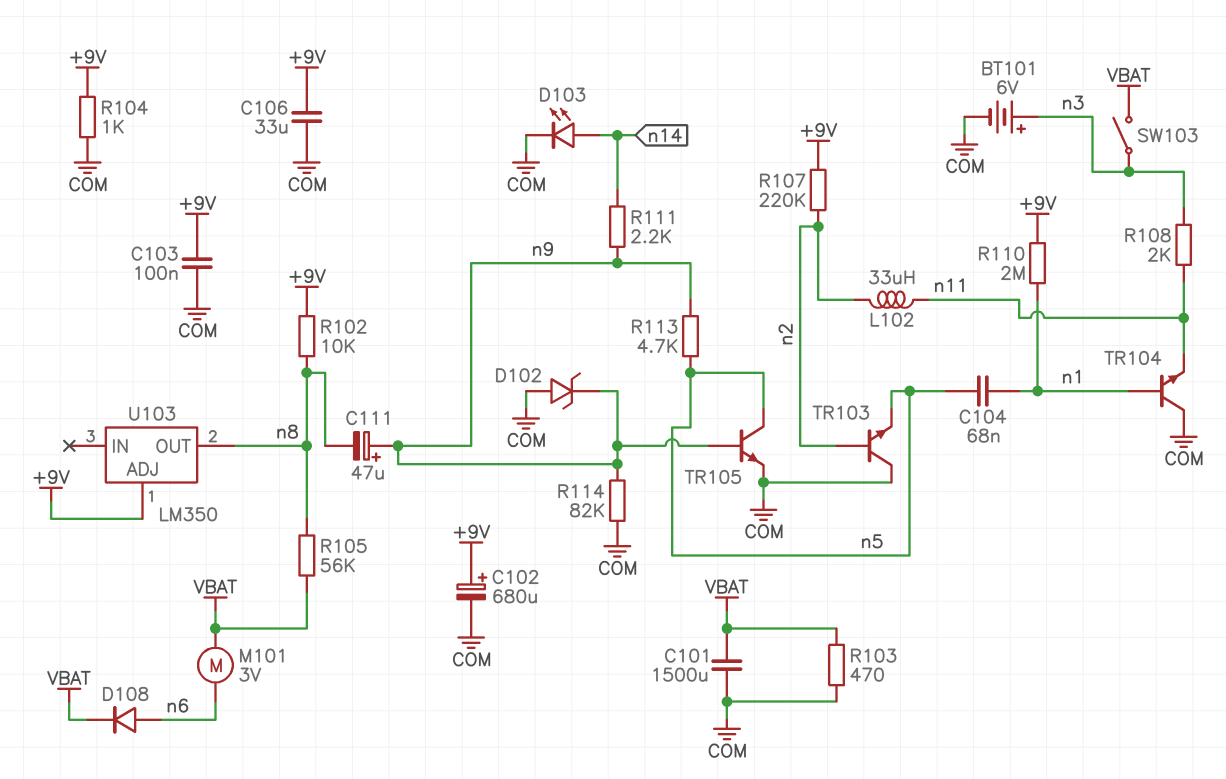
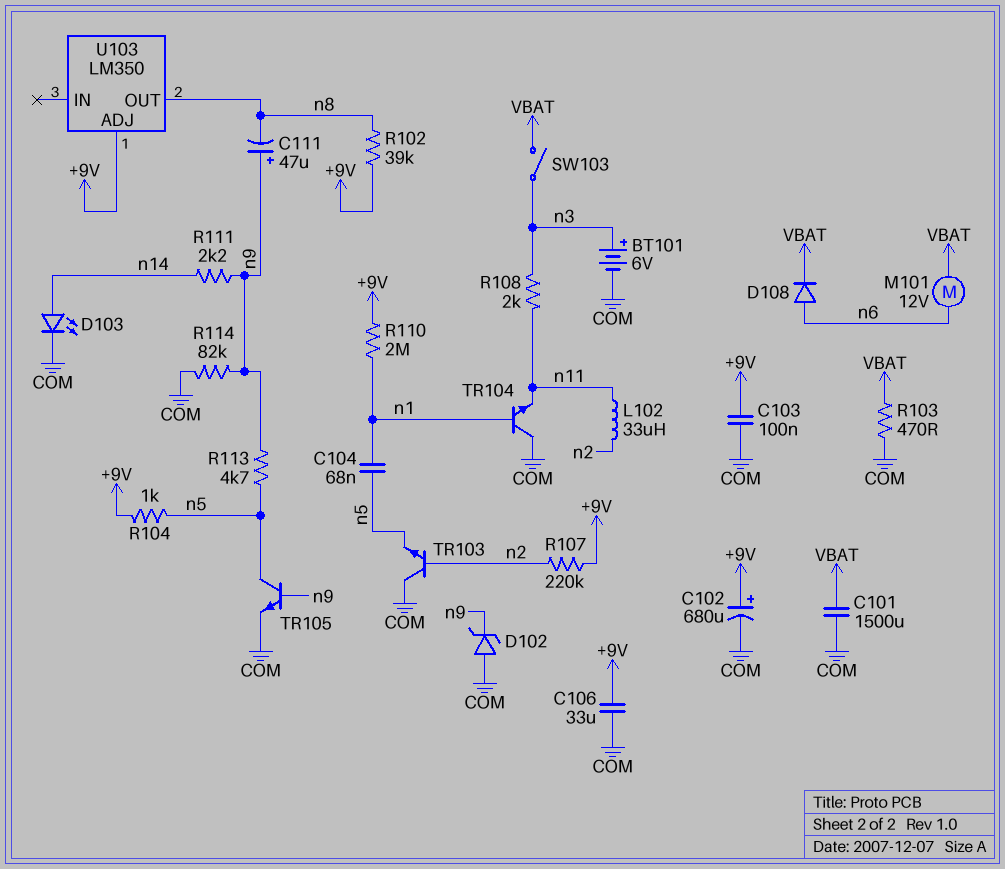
M101: motor 3V (VBAT, n6) -> motor 12V (VBAT, n6)
R102: 10k (+9V, n8) -> 39k (+9V, n8)
R104: 1k (+9V, COM) -> 1k (+9V, n5)
R105: 56k (VBAT, n8) -> none

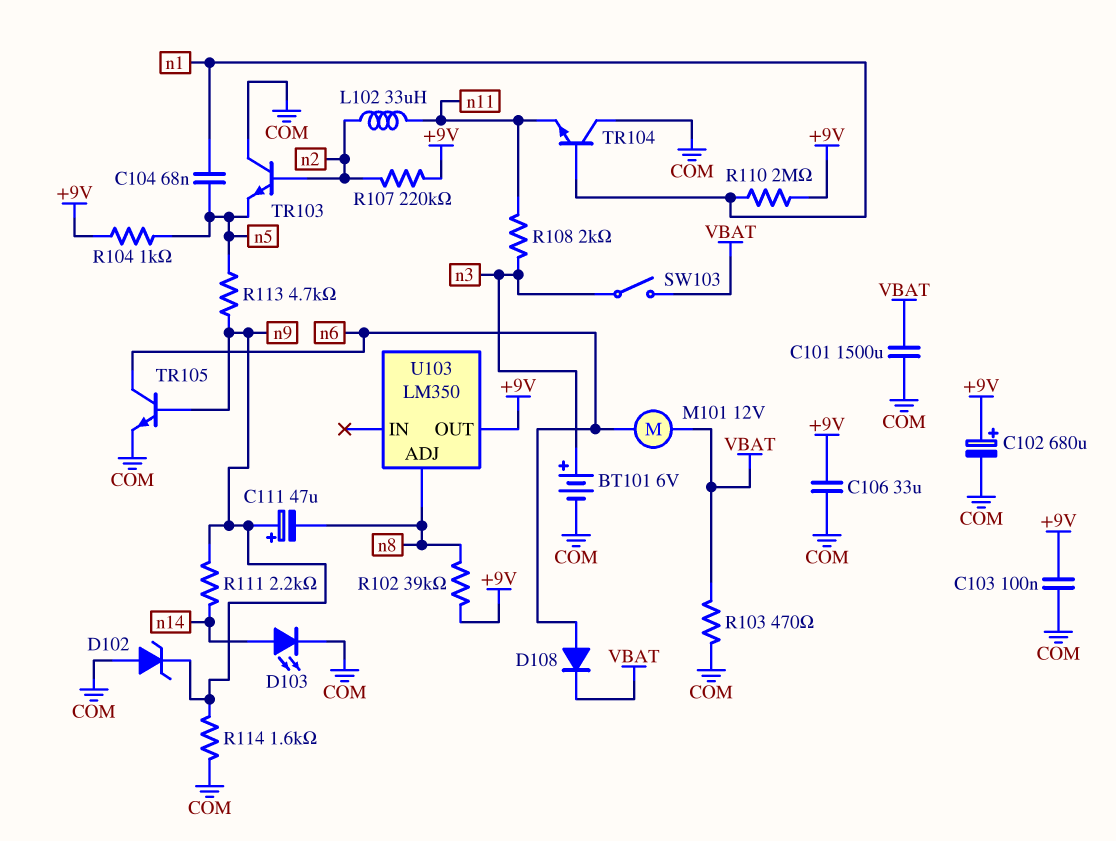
R114: 82k (COM, n9) -> 1.6k (COM, n9)
TR105: NPN (B n9, C n5, E COM) -> NPN (B n9, C n6, E COM)
U103 pin ADJ: +9V -> n8
U103 pin OUT: n8 -> +9V

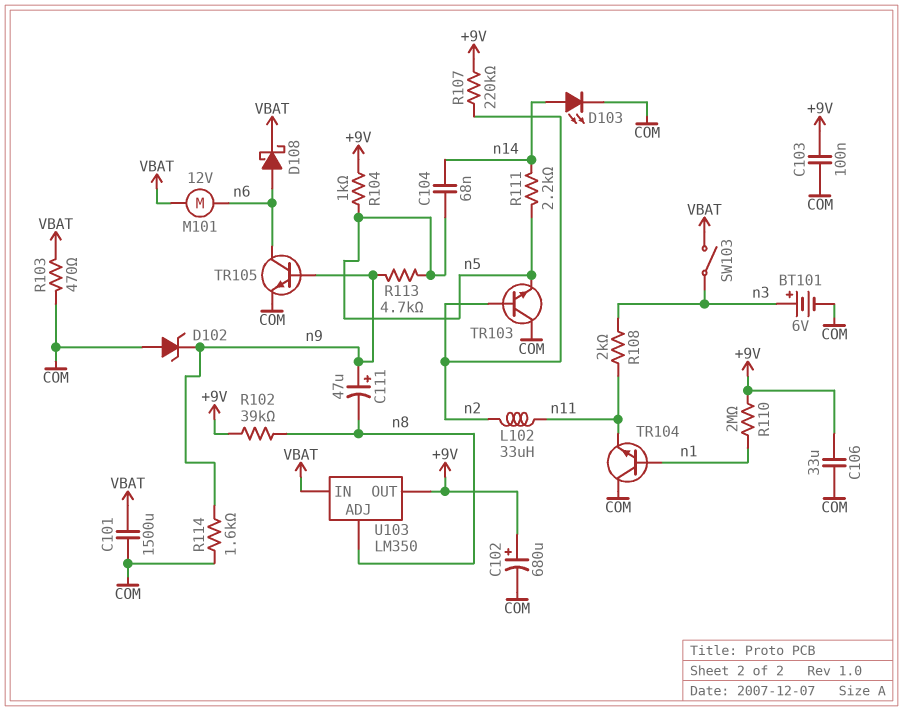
C104: 68nF (n1, n5) -> 68nF (n5, n14)
D108: diode (A n6, K VBAT) -> schottky (A n6, K VBAT)
R111: 2.2k (n9, n14) -> 2.2k (n5, n14)
U103 pin IN: none -> VBAT

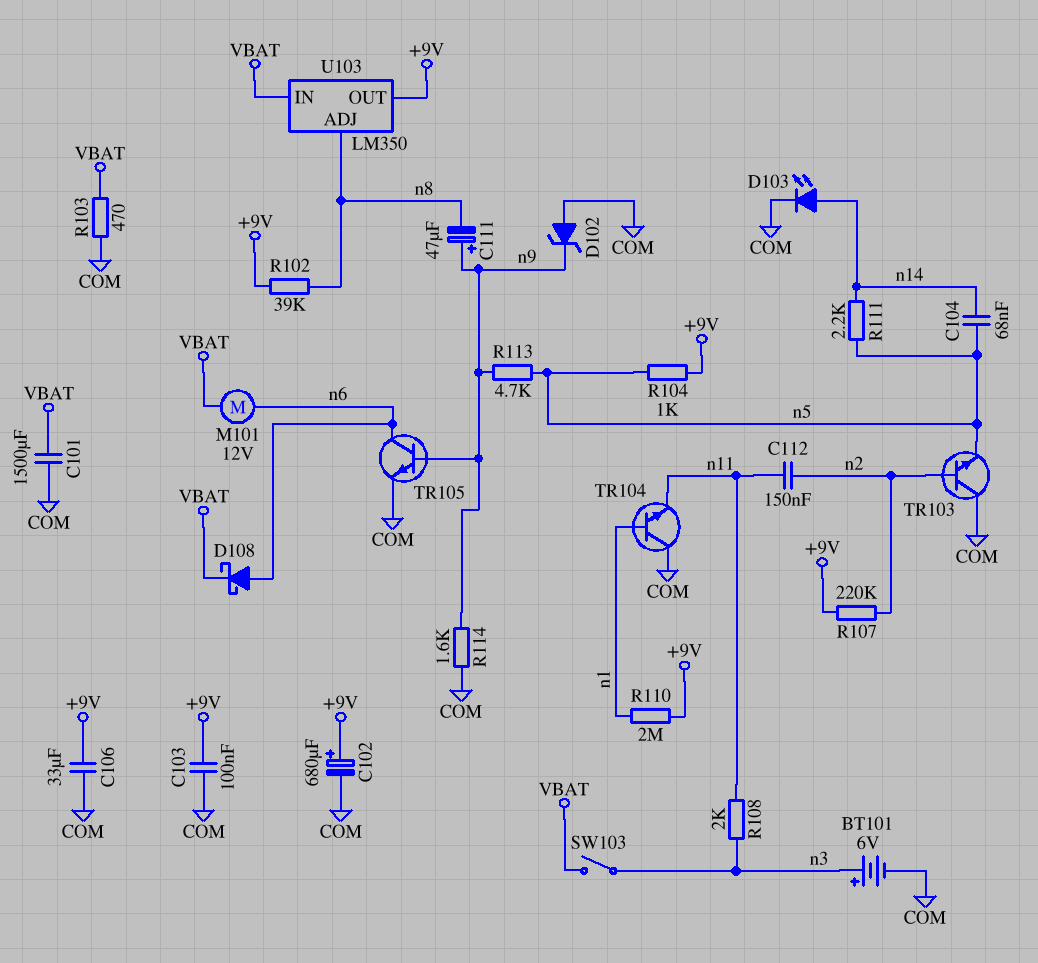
C112: none -> 150nF (n2, n11)
L102: 33uH (n2, n11) -> none

